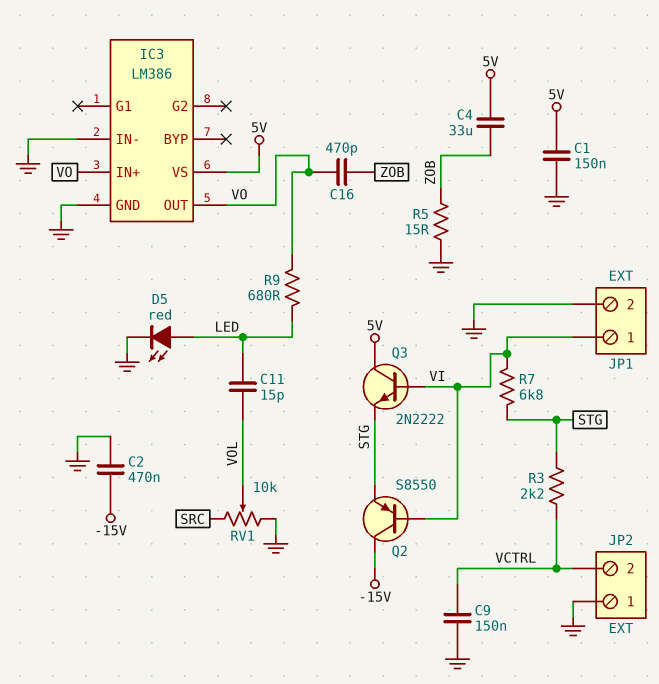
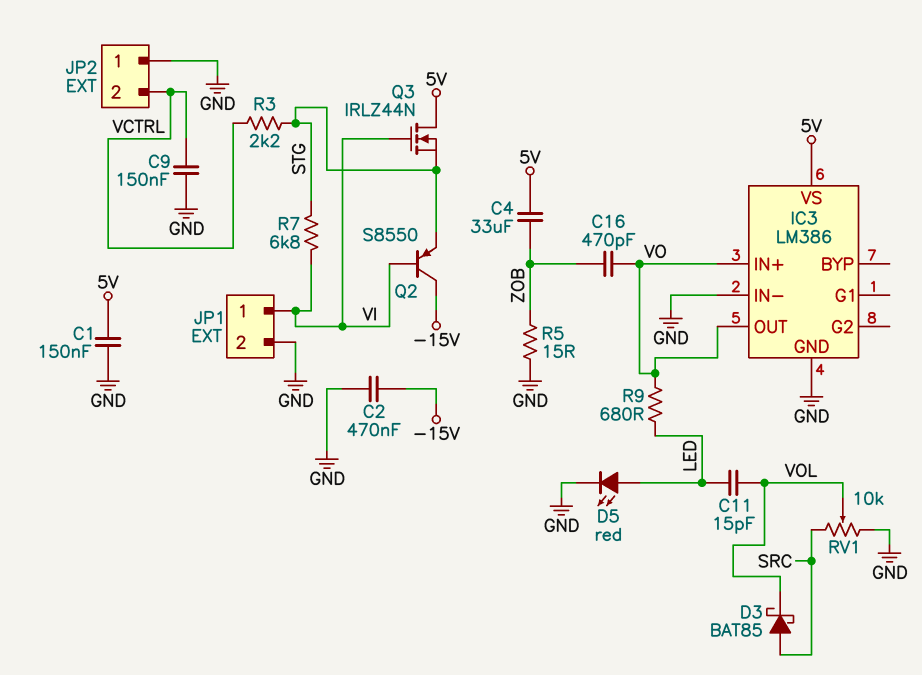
D3: none -> schottky BAT85 (A SRC, K VOL)
Q3: NPN 2N2222 (B VI, C 5V, E STG) -> NMOS IRLZ44N (G VI, D 5V, S STG)

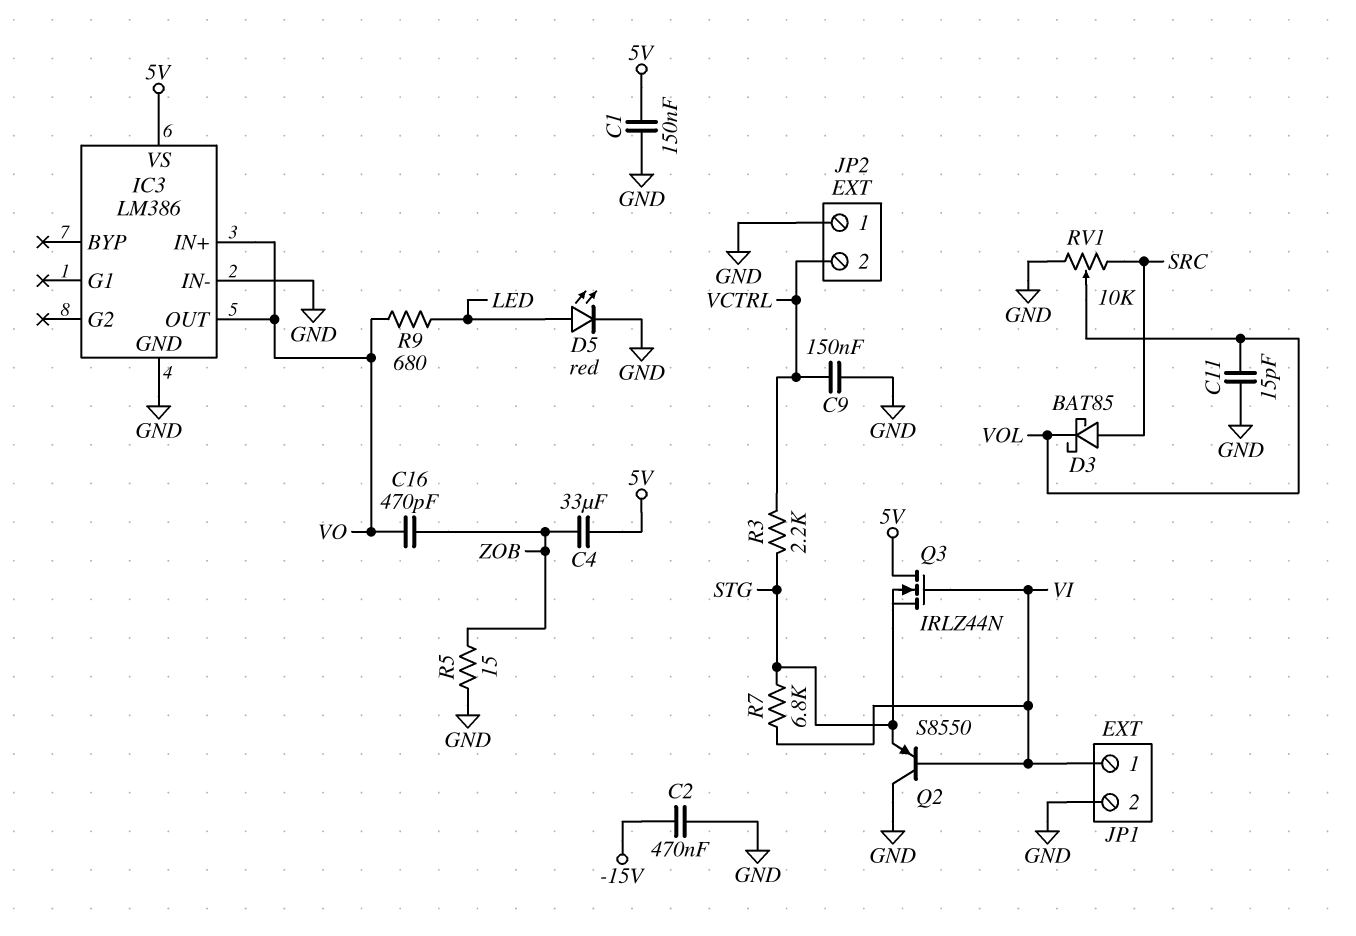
C11: 15pF (LED, VOL) -> 15pF (GND, VOL)
Q2: PNP S8550 (B VI, C -15V, E STG) -> PNP S8550 (B VI, C GND, E STG)

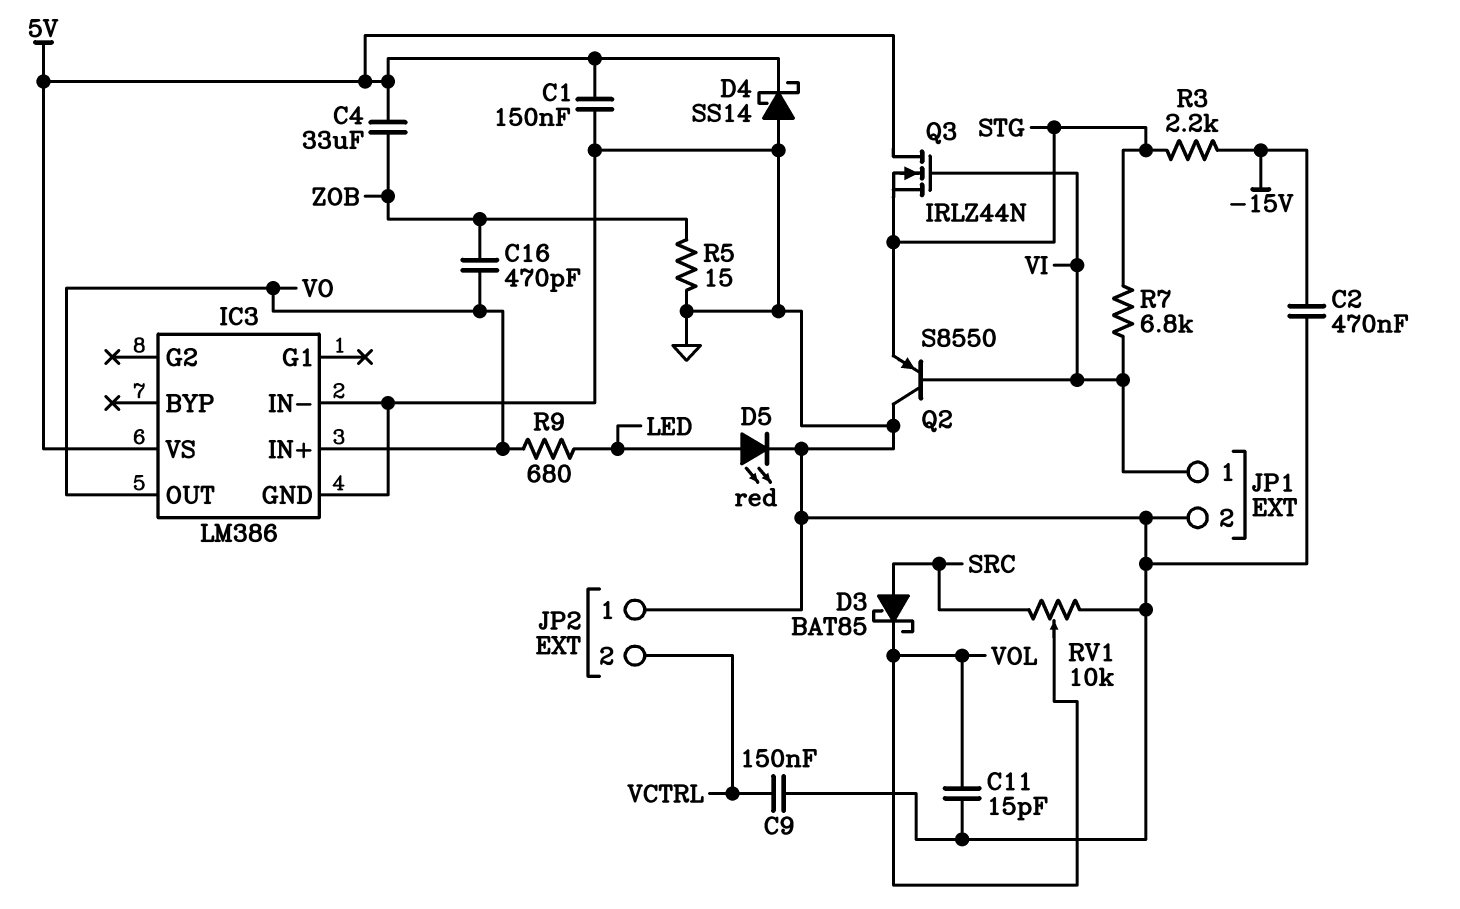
D4: none -> schottky SS14 (A GND, K 5V)
R3: 2.2k (STG, VCTRL) -> 2.2k (-15V, STG)

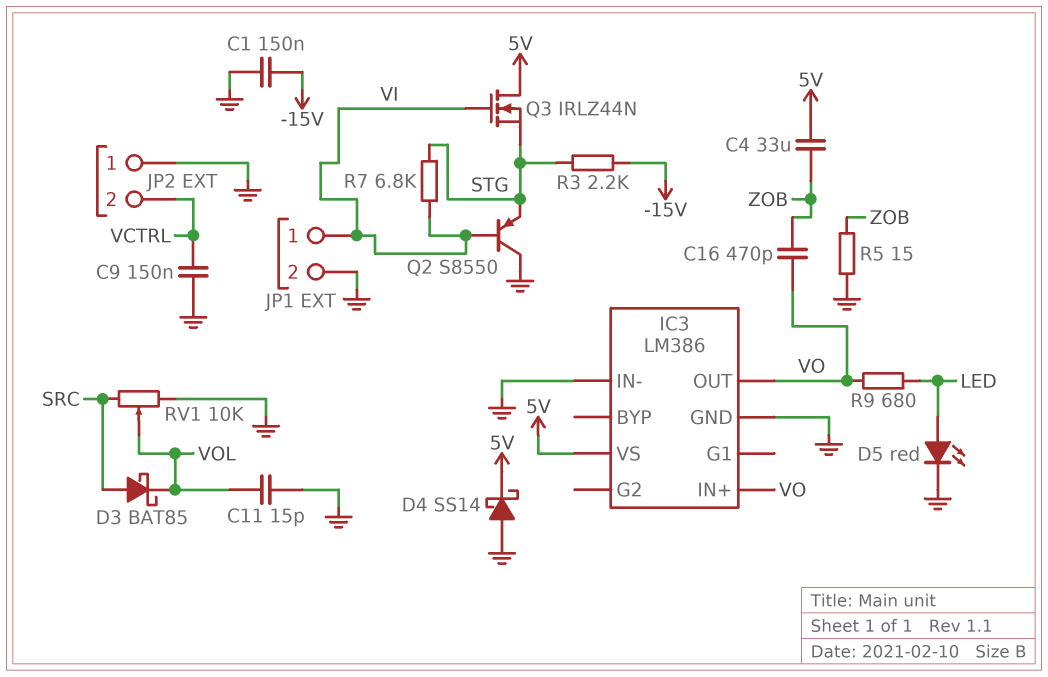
C1: 150nF (5V, GND) -> 150nF (-15V, GND)
C2: 470nF (-15V, GND) -> none

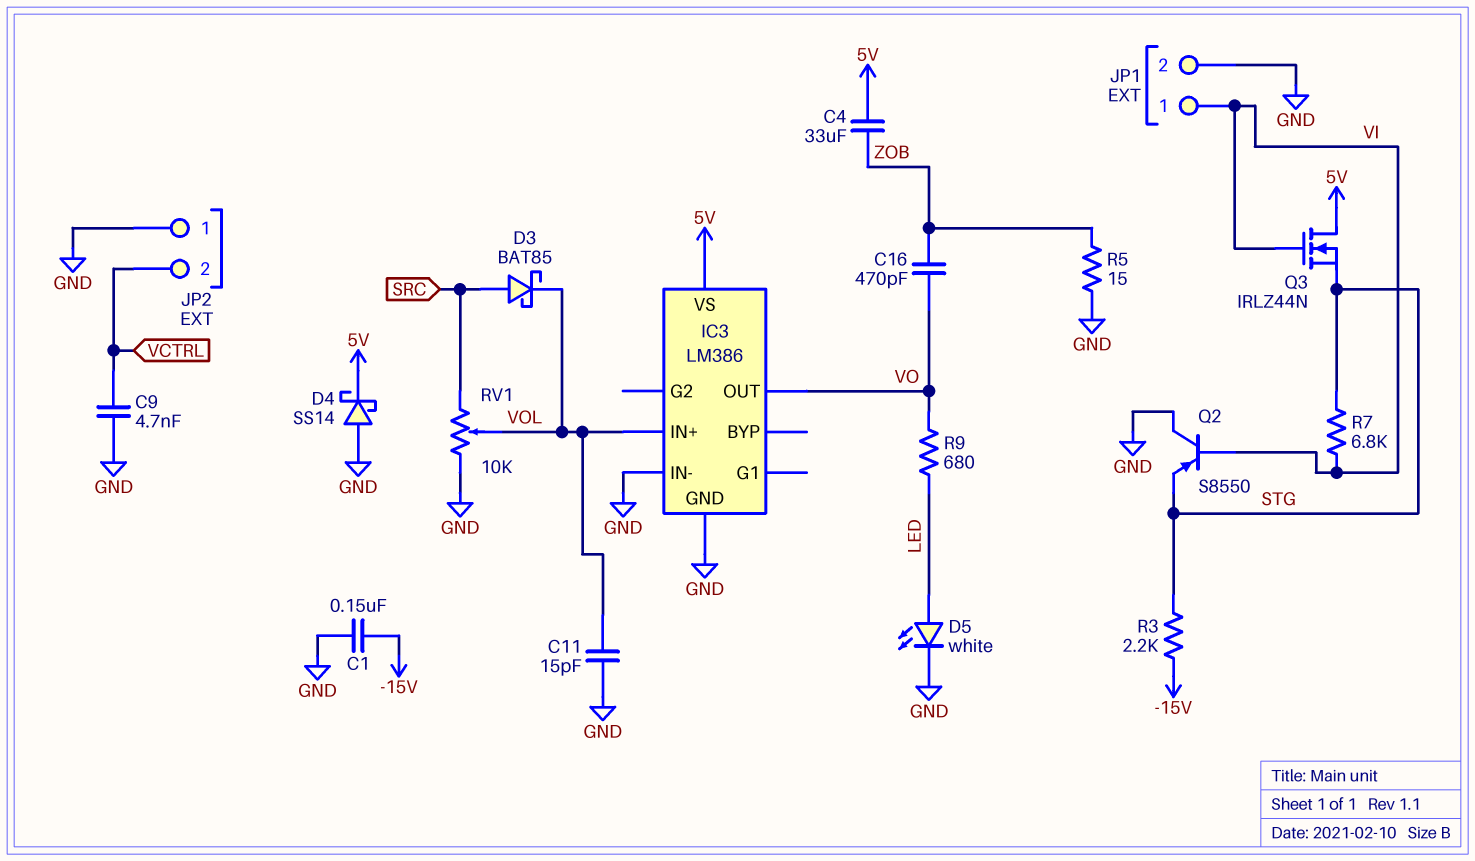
C9: 150nF (GND, VCTRL) -> 4.7nF (GND, VCTRL)
D5: LED red (A LED, K GND) -> LED white (A LED, K GND)
IC3 pin IN+: VO -> VOL

